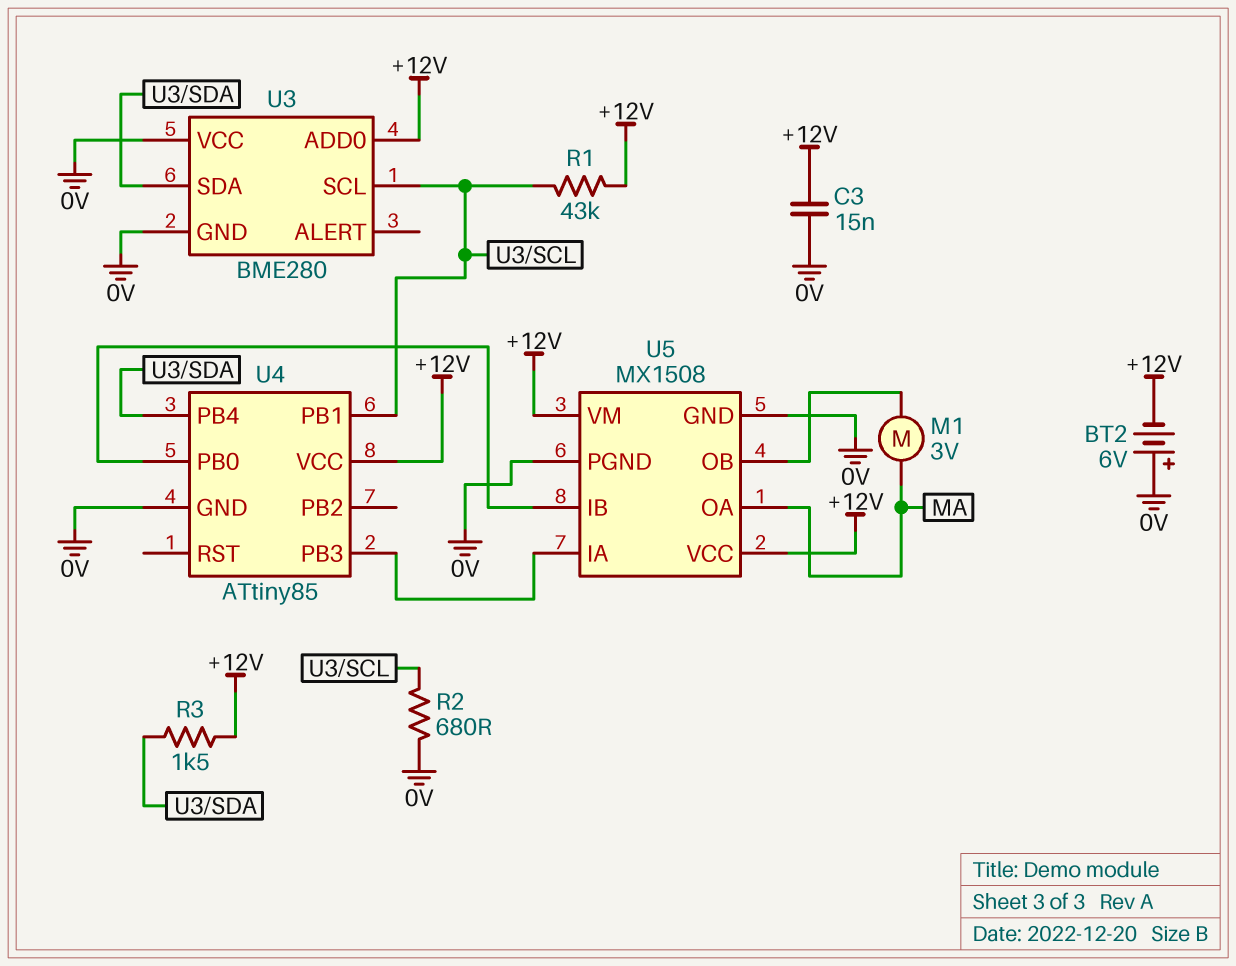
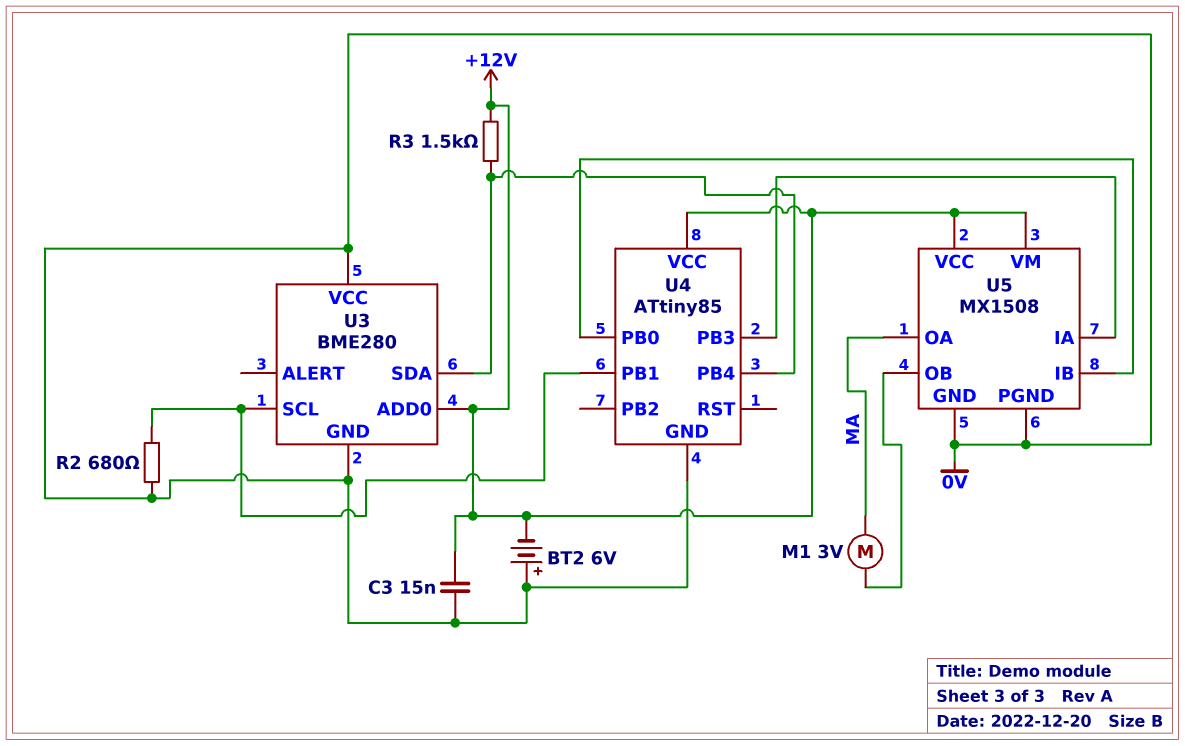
R1: 43k (+12V, U3/SCL) -> none

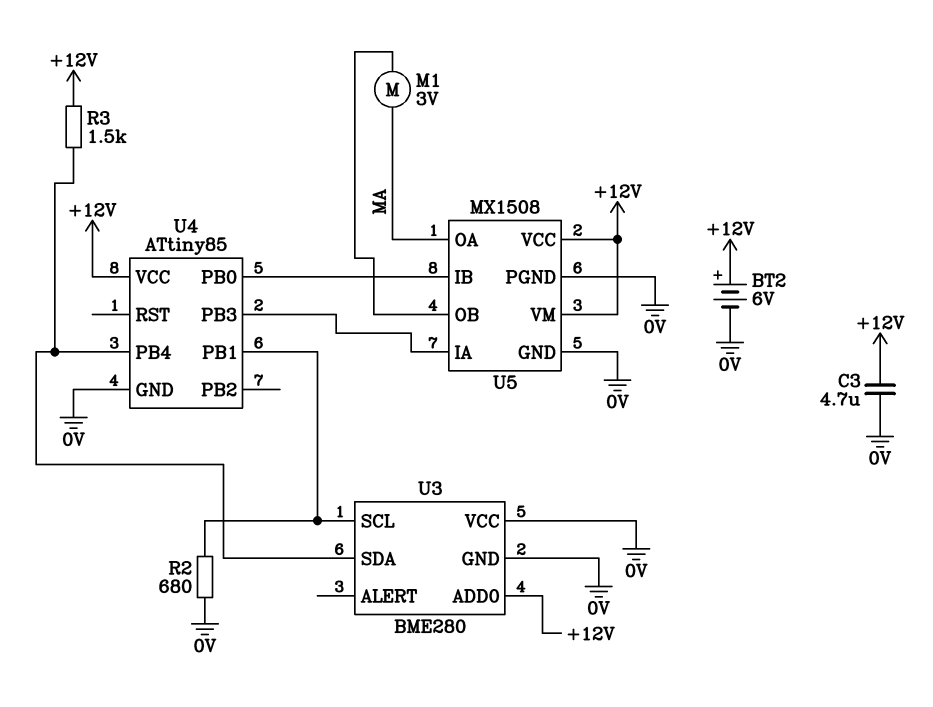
BT2: 6V (plus 0V, minus +12V) -> 6V (plus +12V, minus 0V)
C3: 15nF (+12V, 0V) -> 4.7uF (+12V, 0V)

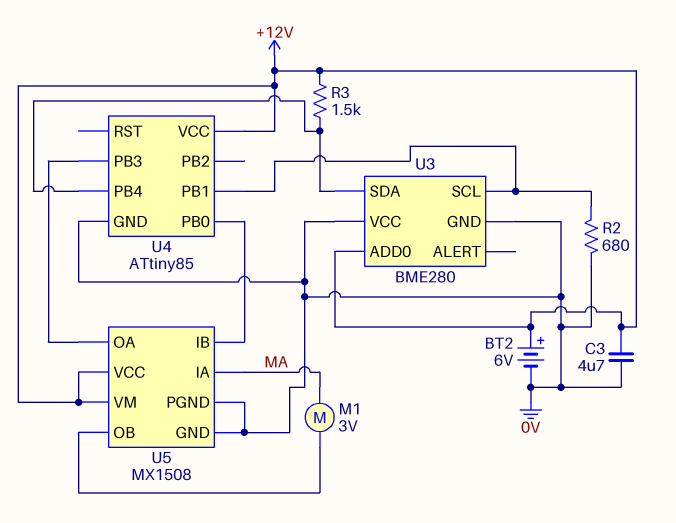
U5 pin IA: U4/PB3 -> MA
U5 pin OA: MA -> U4/PB3

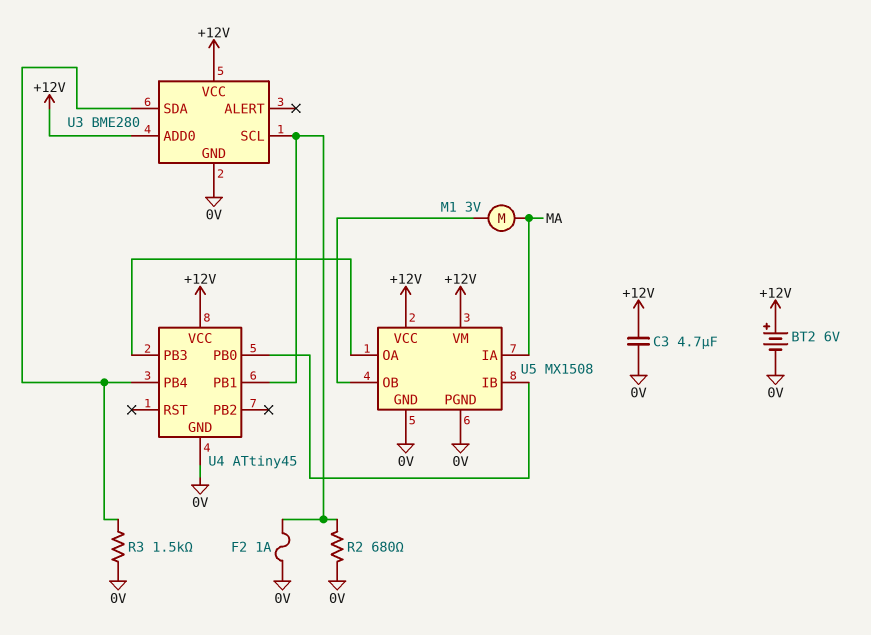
F2: none -> 1A (0V, U3/SCL)
R3: 1.5k (+12V, U3/SDA) -> 1.5k (0V, U3/SDA)
U3 pin VCC: 0V -> +12V
U4: ATtiny85 -> ATtiny45

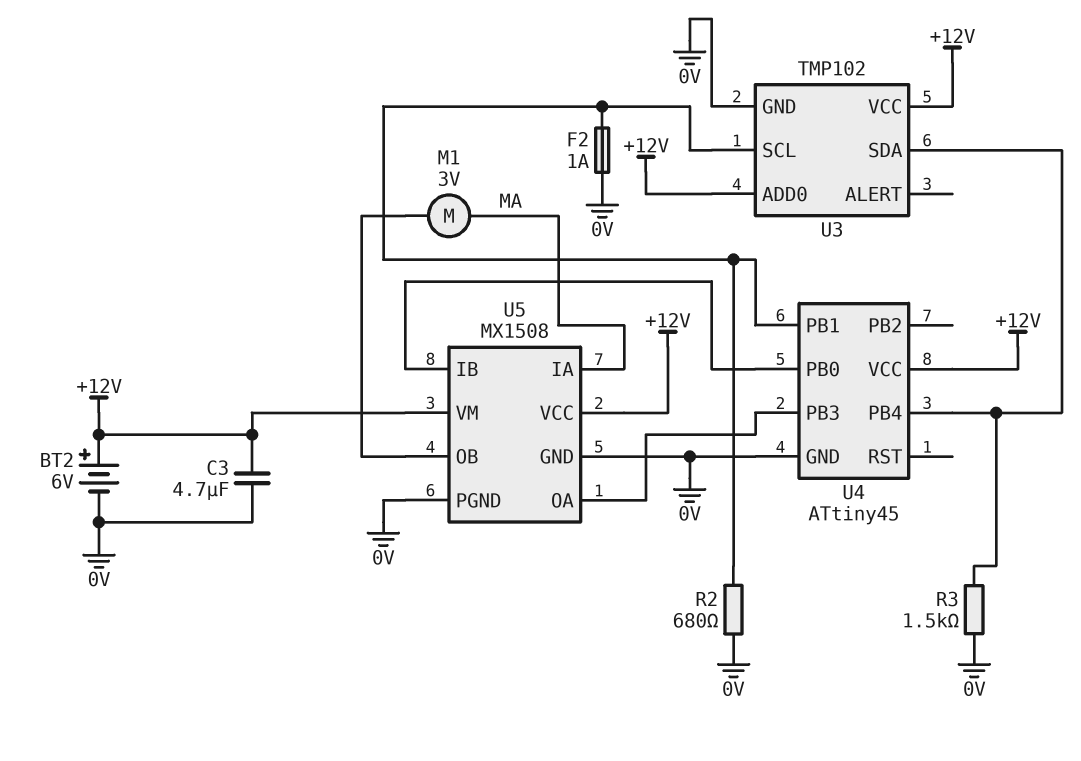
U3: BME280 -> TMP102

